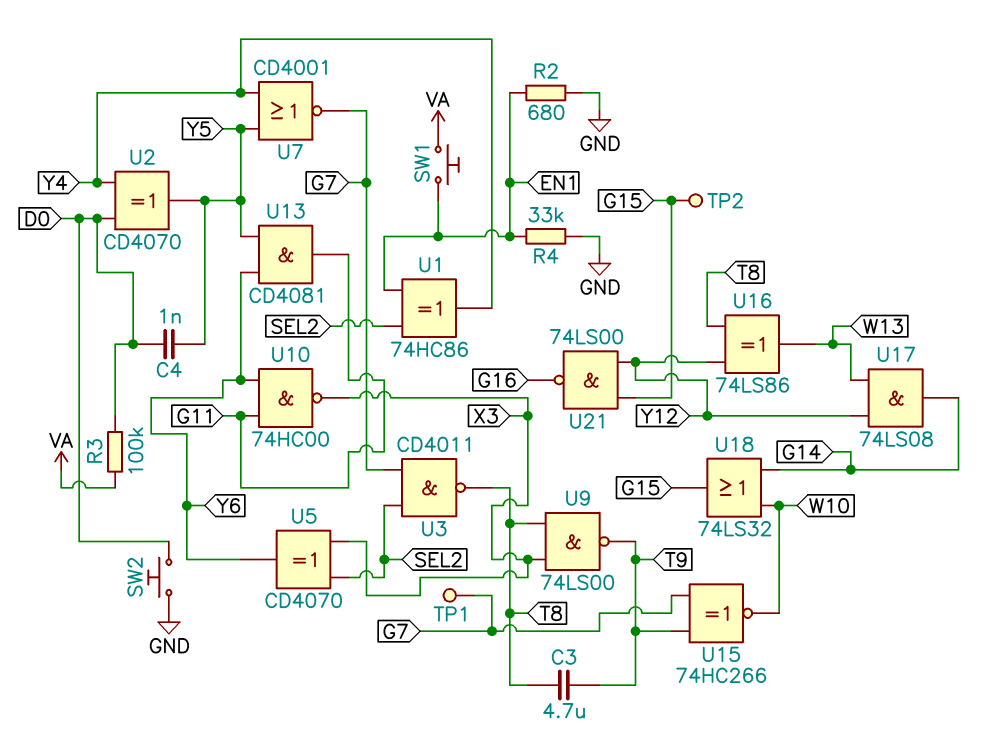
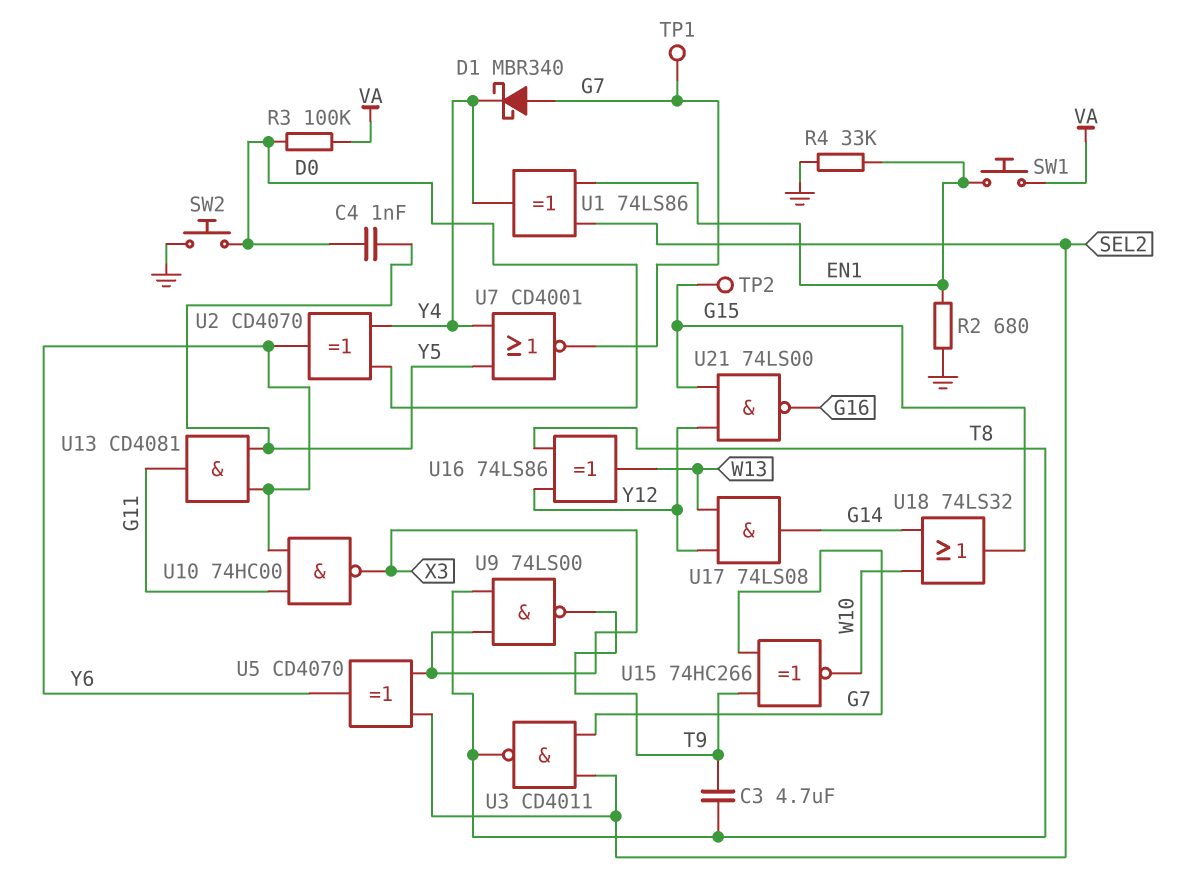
D1: none -> schottky MBR340 (A G7, K Y4)
U1: XOR 74HC86 (in EN1, in SEL2, out Y4) -> XOR 74LS86 (in EN1, in SEL2, out Y4)
U2: XOR CD4070 (in D0, in Y4, out Y5) -> XOR CD4070 (in D0, in Y4, out Y6)

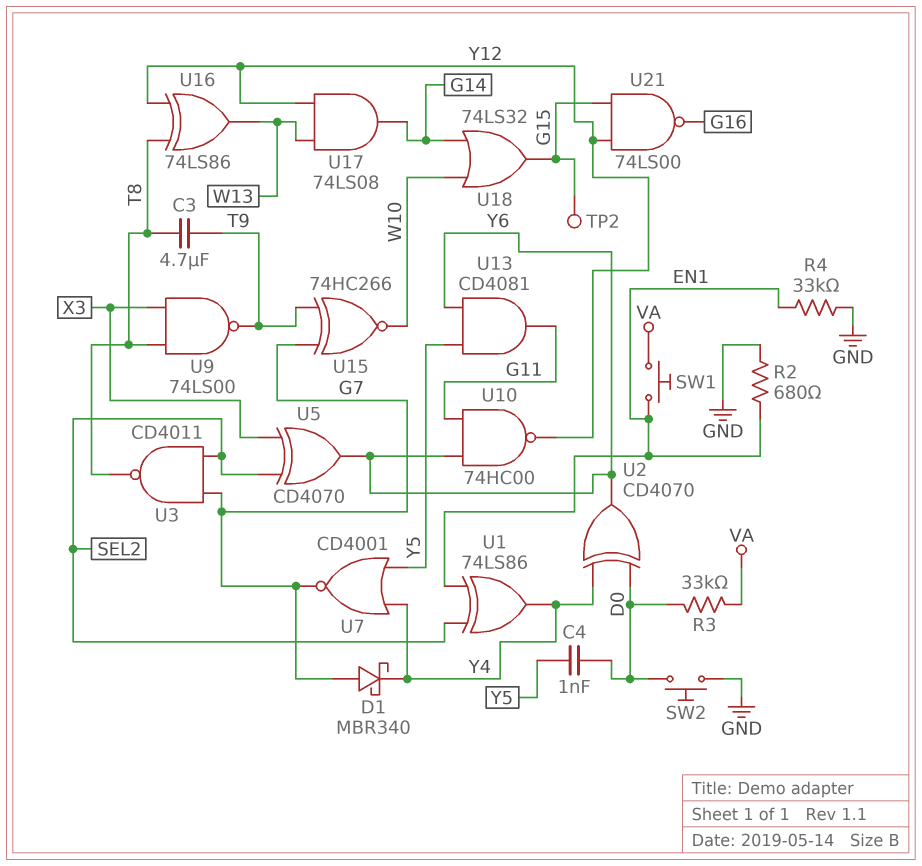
R3: 100k (D0, VA) -> 33k (D0, VA)
TP1: test point (G7) -> none
U10: NAND 74HC00 (in G11, in Y6, out X3) -> NAND 74HC00 (in G11, in Y6, out Y12)

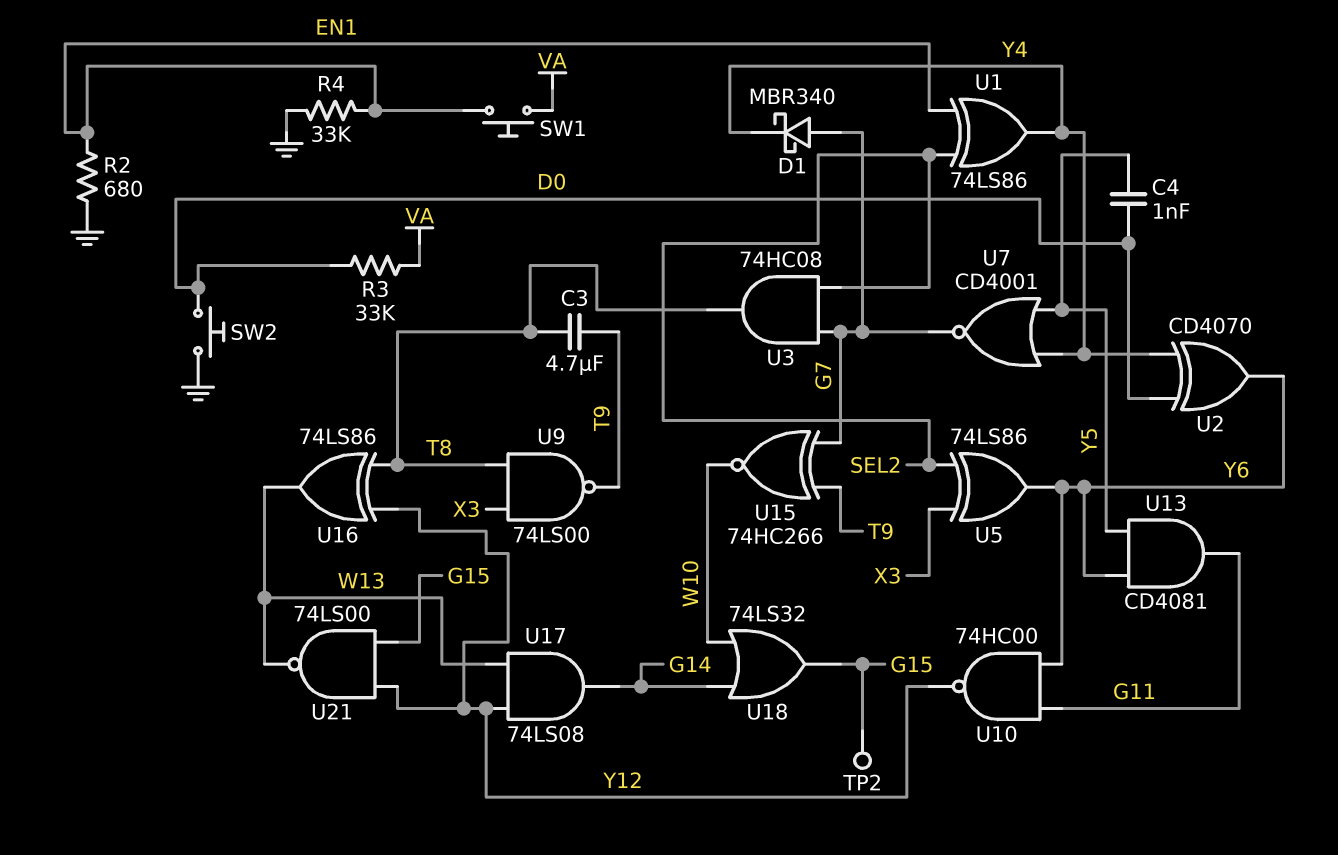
U3: NAND CD4011 (in G7, in SEL2, out T8) -> AND 74HC08 (in G7, in SEL2, out T8)
U5: XOR CD4070 (in SEL2, in X3, out Y6) -> XOR 74LS86 (in SEL2, in X3, out Y6)
U21: NAND 74LS00 (in G15, in Y12, out G16) -> NAND 74LS00 (in G15, in Y12, out W13)

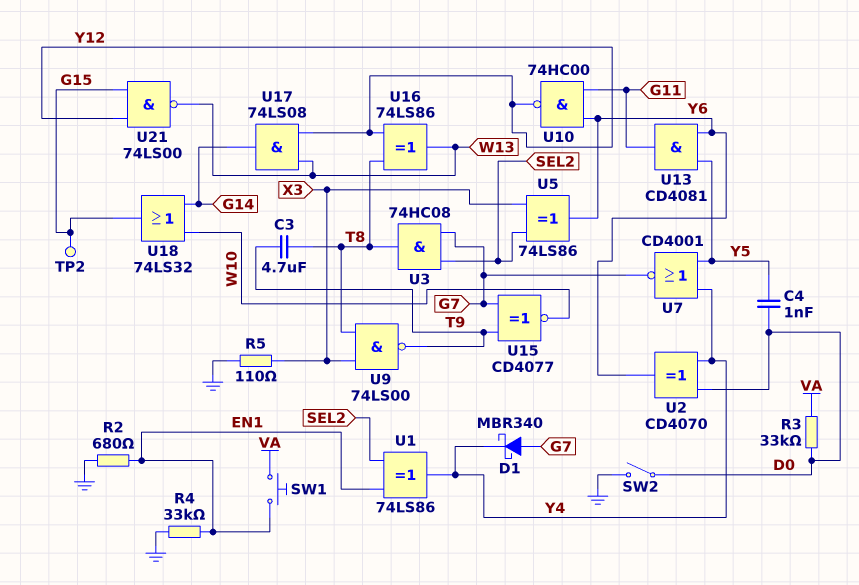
R5: none -> 110 (GND, X3)
SW2: button (D0, GND) -> switch (D0, GND)
U15: XNOR 74HC266 (in G7, in T9, out W10) -> XNOR CD4077 (in G7, in T9, out W10)

